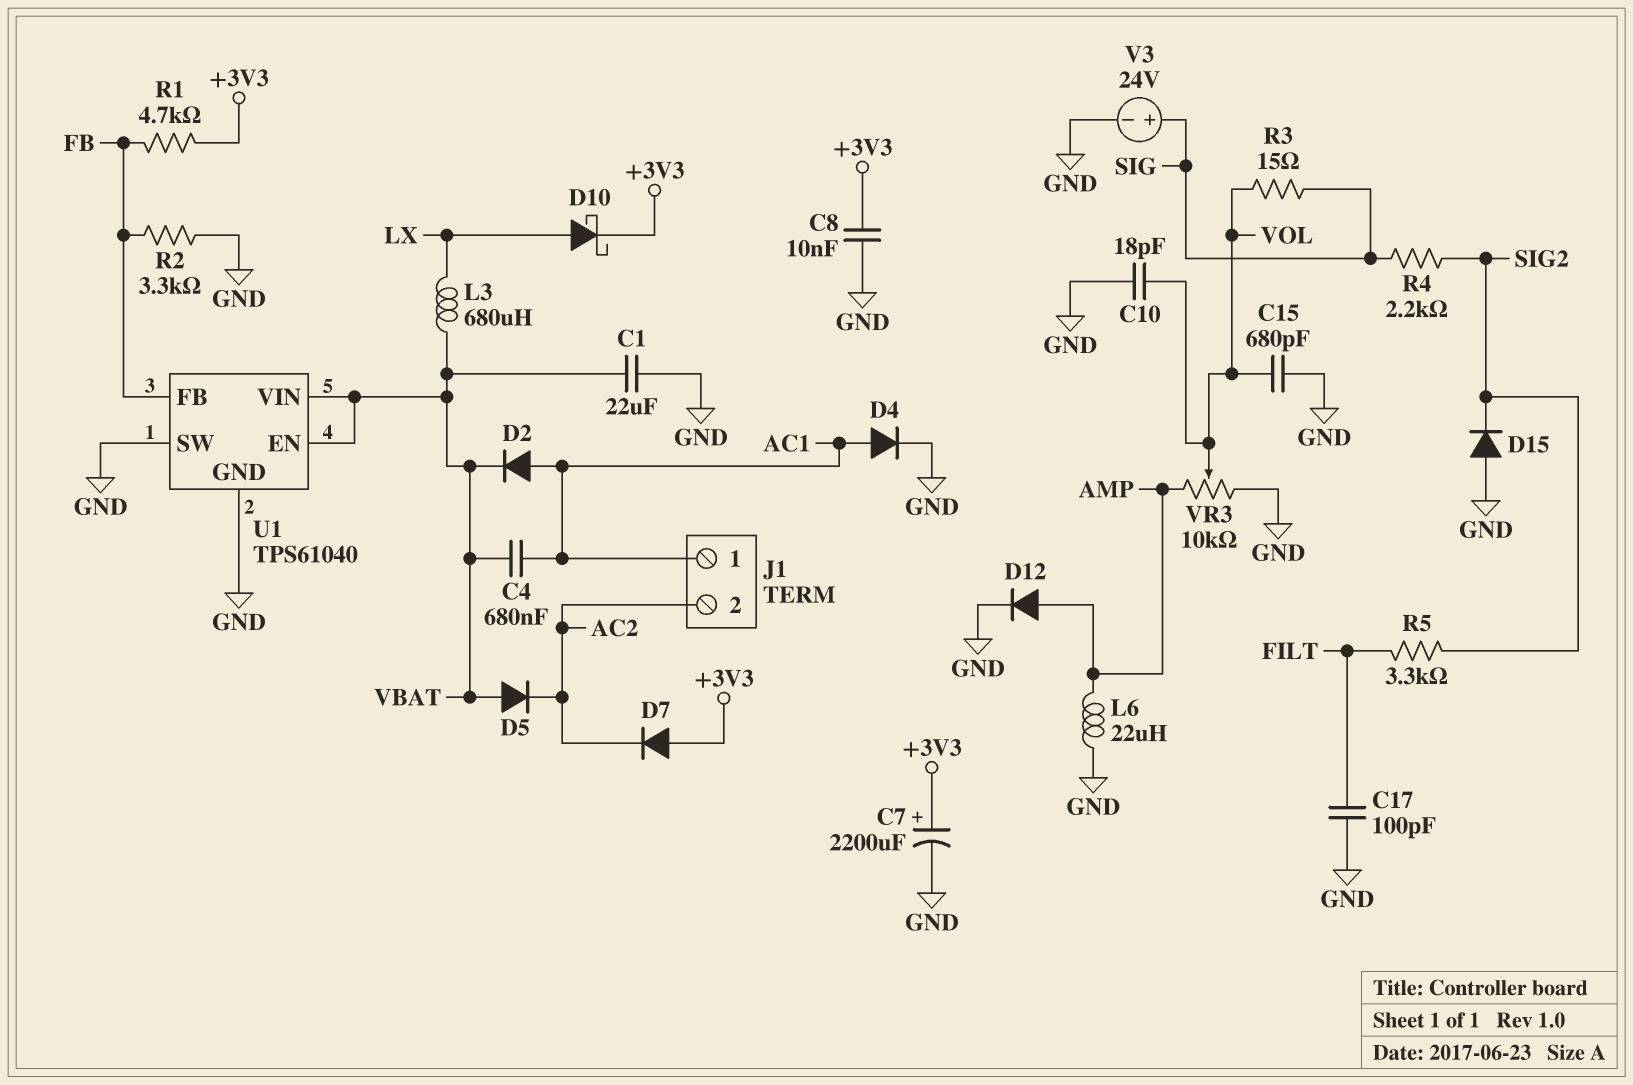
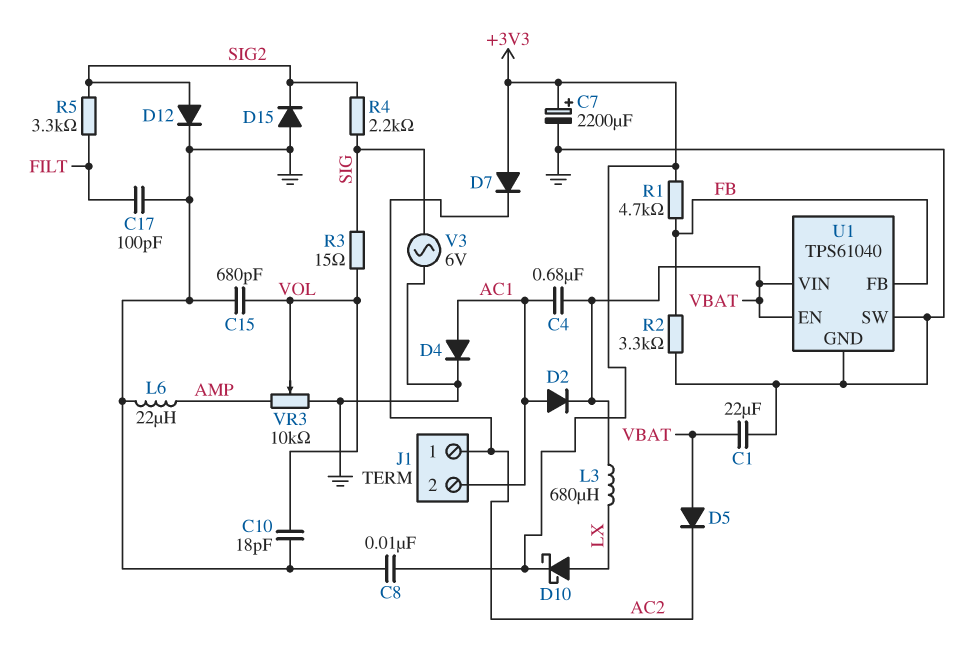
D12: diode (A AMP, K GND) -> diode (A SIG2, K GND)
J1 pin 1: AC1 -> AC2
J1 pin 2: AC2 -> AC1
V3: 24V (plus SIG, minus GND) -> AC 6V (GND, SIG)

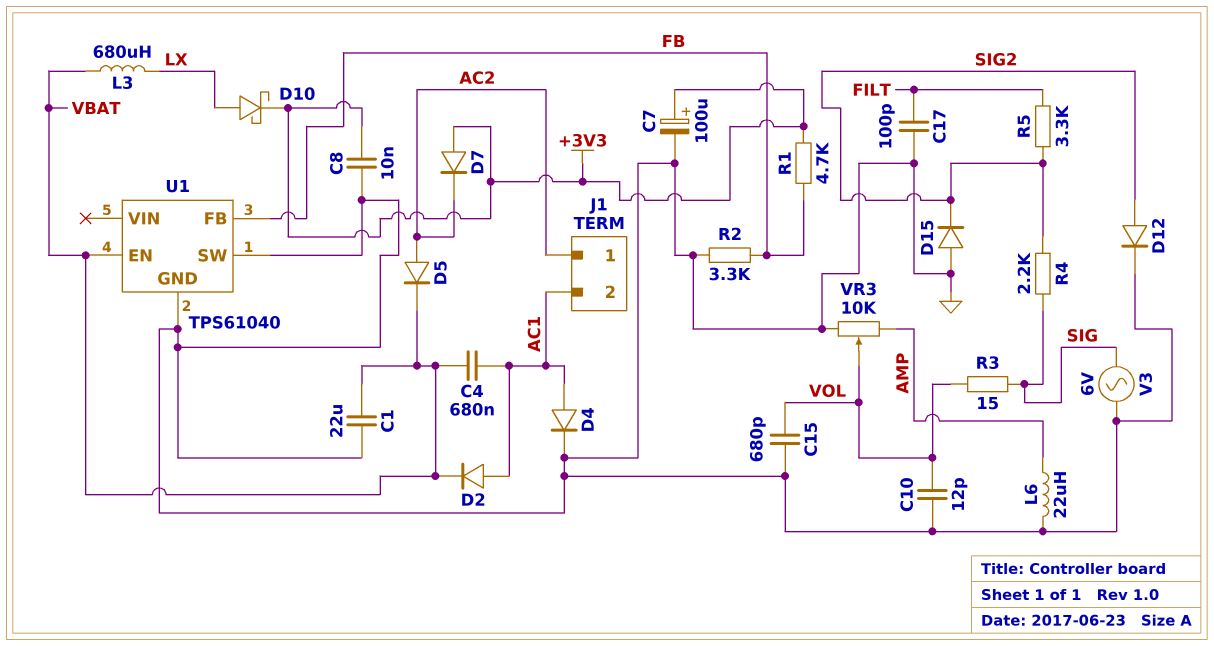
C7: 2200uF (plus +3V3, minus GND) -> 100uF (plus +3V3, minus GND)
C10: 18pF (GND, VOL) -> 12pF (GND, VOL)
D5: diode (A VBAT, K AC2) -> diode (A AC2, K VBAT)
U1 pin VIN: VBAT -> none

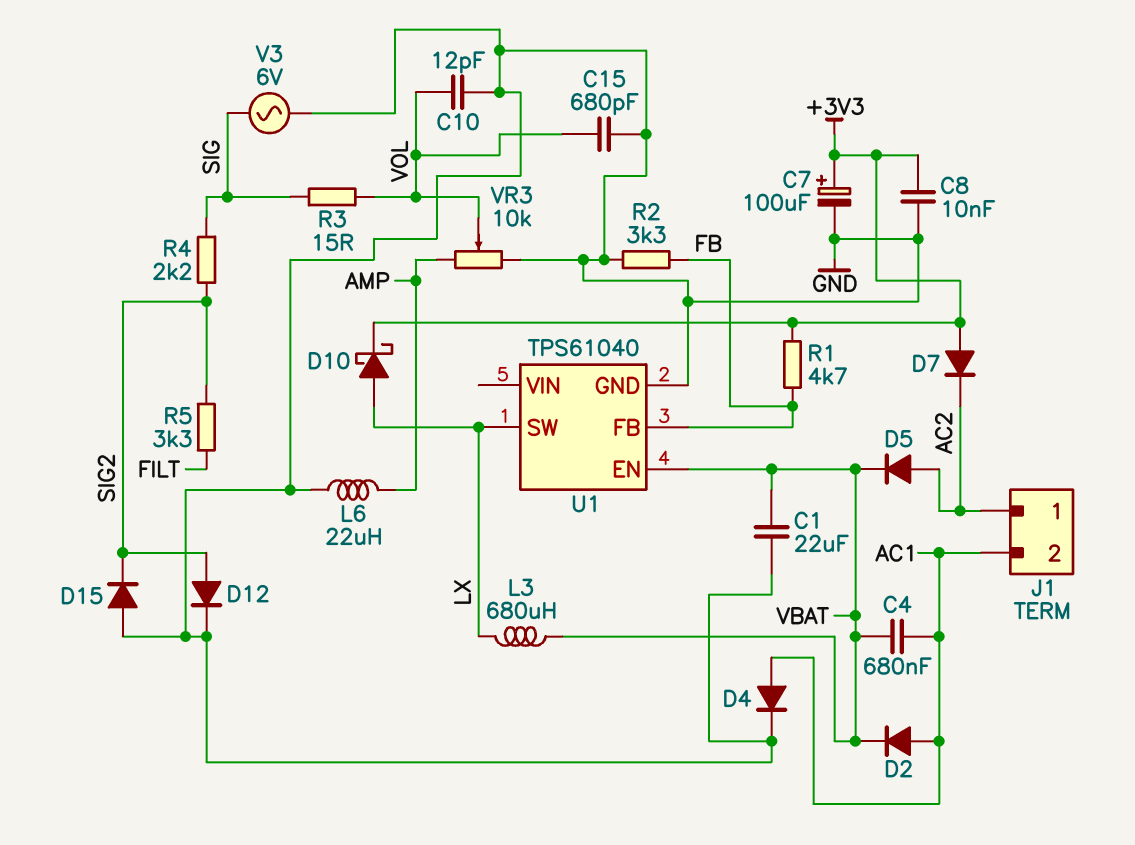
C17: 100pF (FILT, GND) -> none
U1 pin SW: GND -> LX

